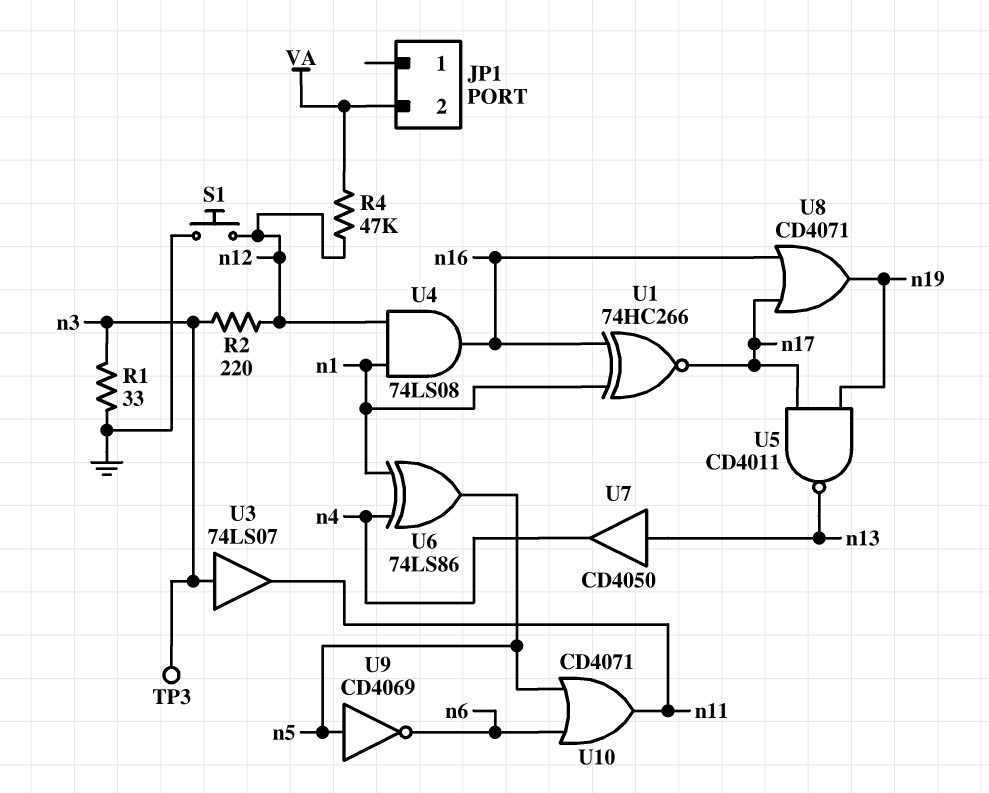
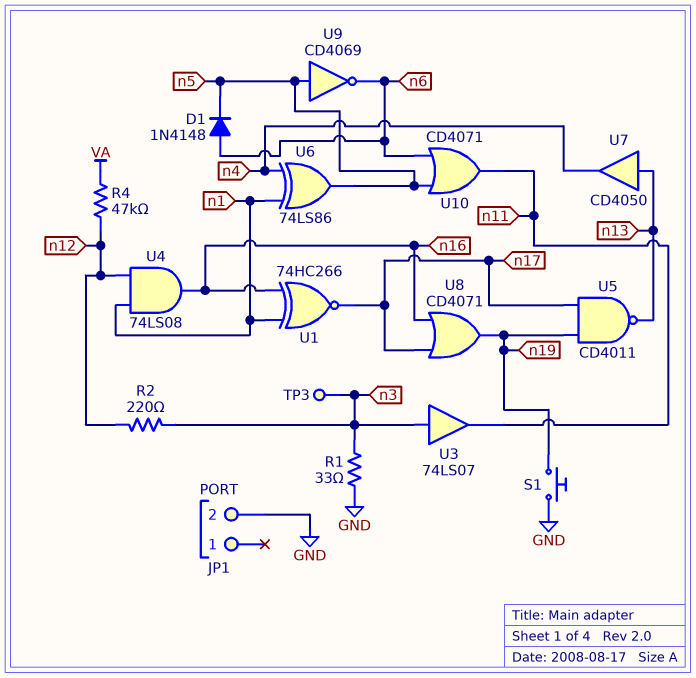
D1: none -> diode 1N4148 (A n6, K n5)
JP1 pin 2: VA -> GND
S1: button (GND, n12) -> button (GND, n19)

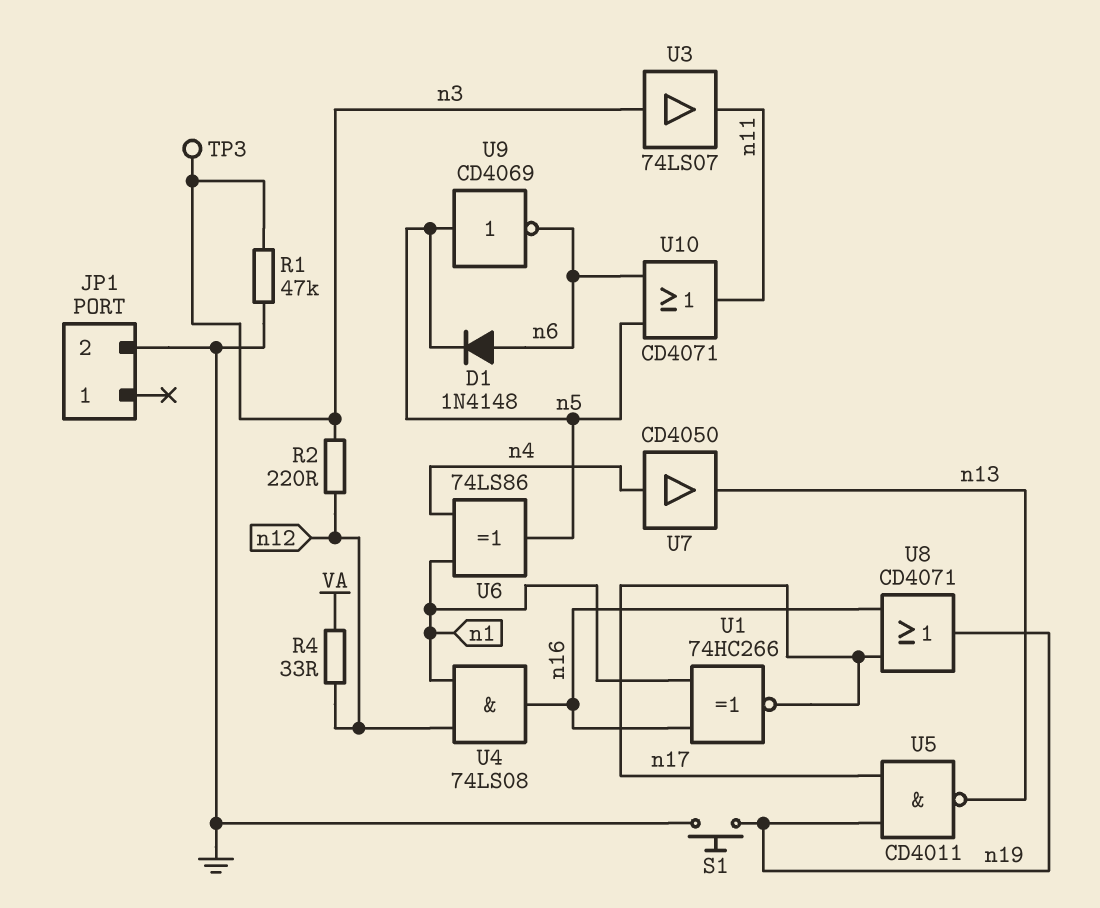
R1: 33 (GND, n3) -> 47k (GND, n3)
R4: 47k (VA, n12) -> 33 (VA, n12)
U7: buffer CD4050 (in n13, out n4) -> buffer CD4050 (in n4, out n13)

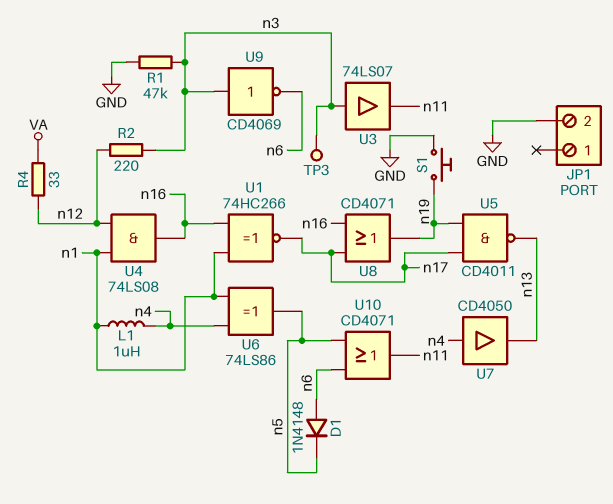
L1: none -> 1uH (n1, n4)
U9: NOT CD4069 (in n5, out n6) -> NOT CD4069 (in n3, out n6)

